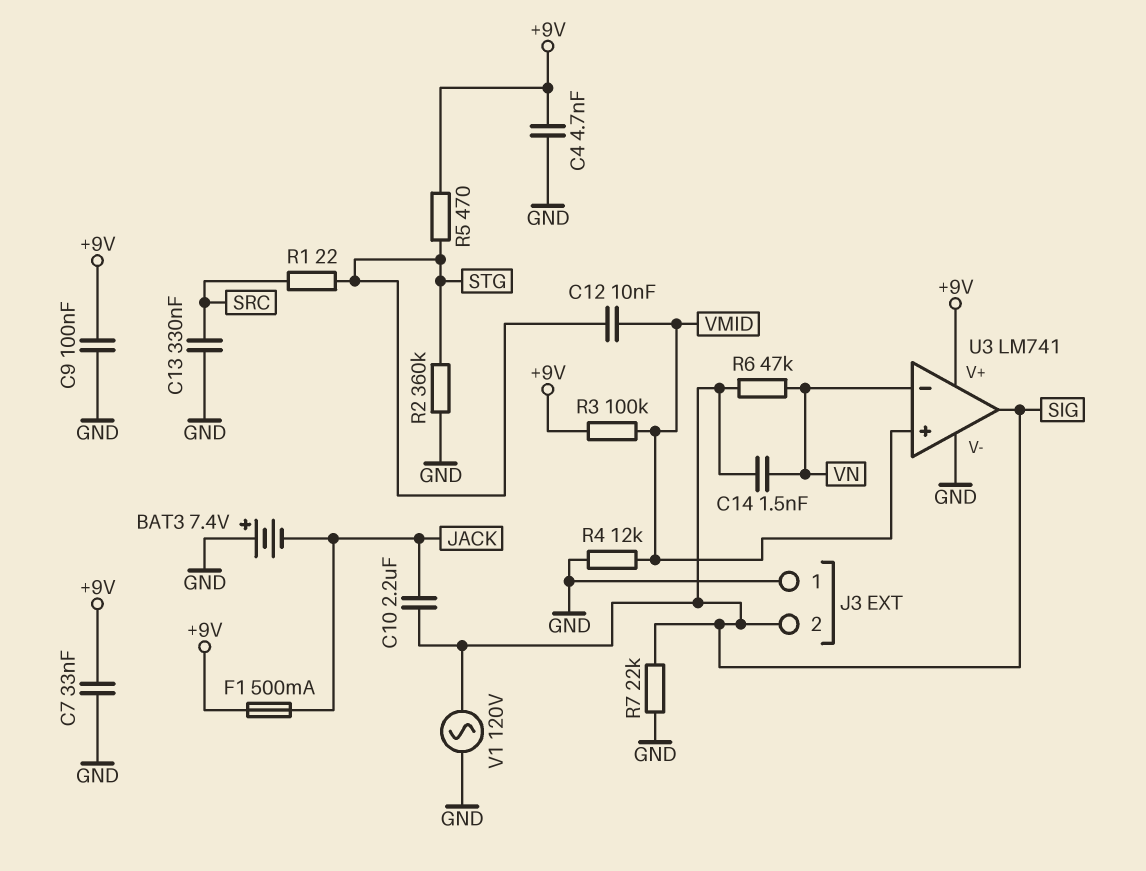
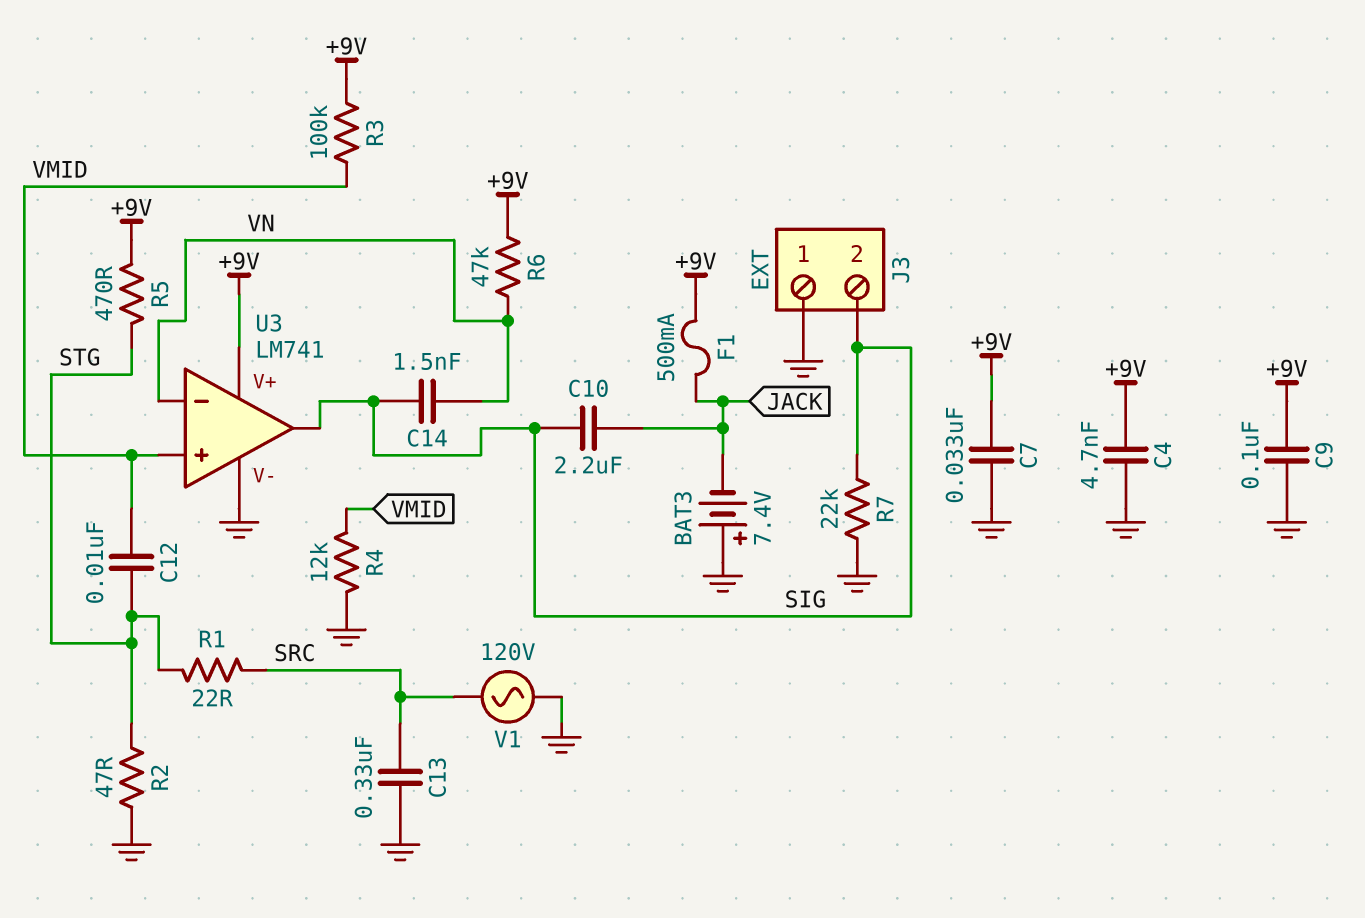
R2: 360k (GND, STG) -> 47 (GND, STG)
R6: 47k (SIG, VN) -> 47k (+9V, VN)
V1: AC 120V (GND, SIG) -> AC 120V (GND, SRC)

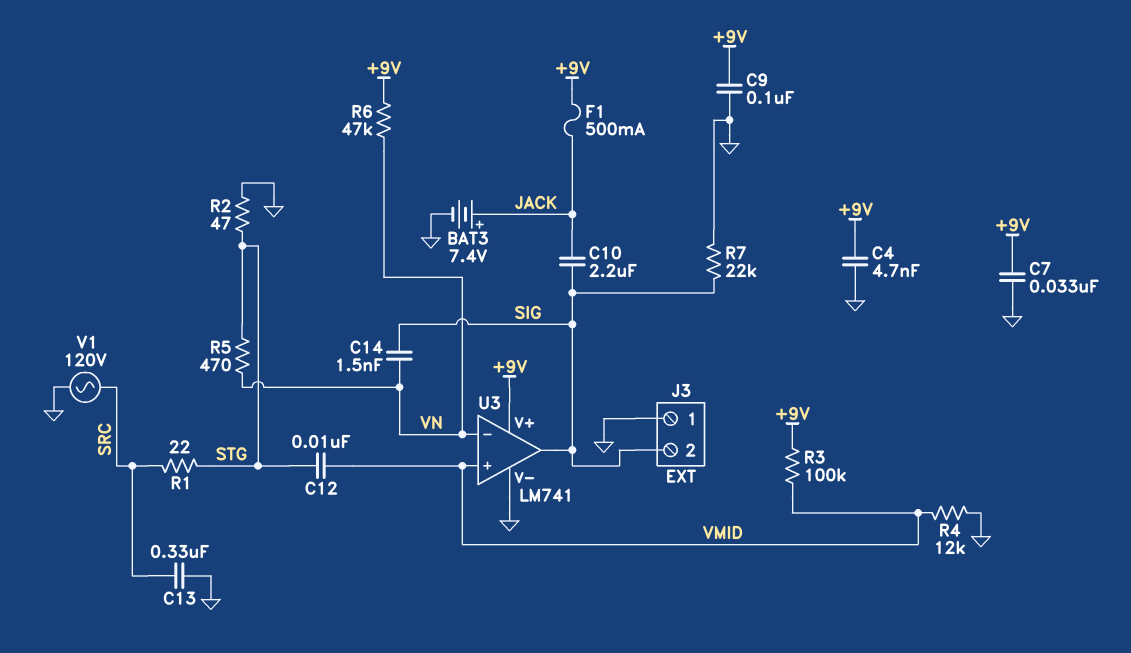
BAT3: 7.4V (plus GND, minus JACK) -> 7.4V (plus JACK, minus GND)
R5: 470 (+9V, STG) -> 470 (STG, VN)

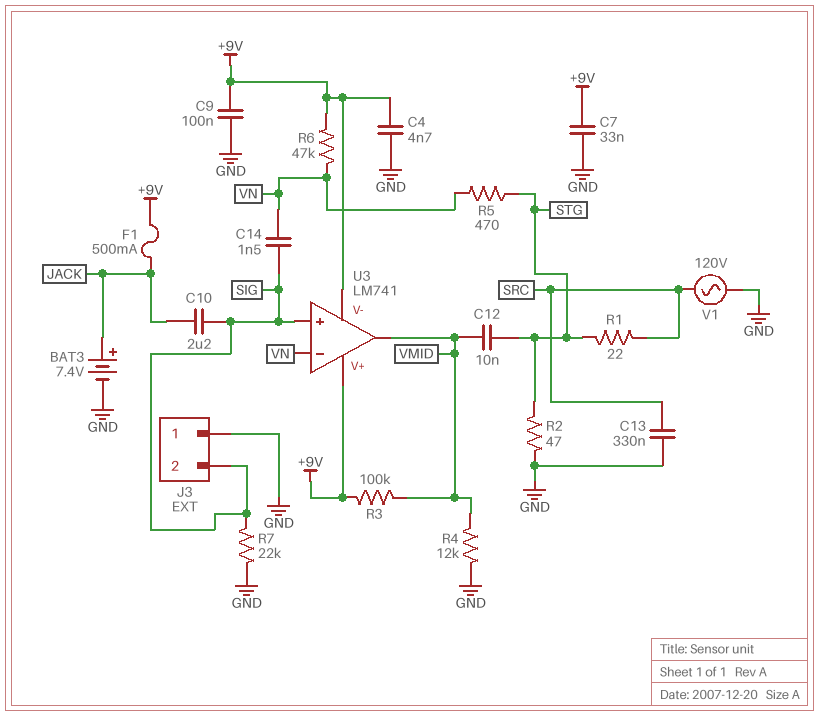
U3 pin V-: GND -> +9V
U3 pin in+: VMID -> SIG
U3 pin out: SIG -> VMID

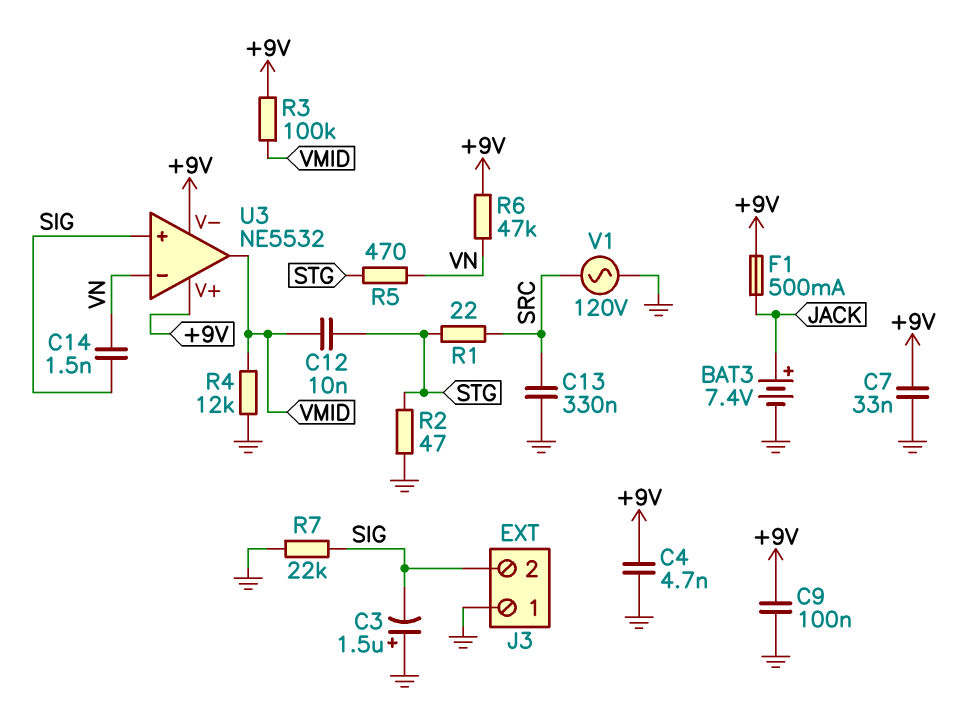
C3: none -> 1.5uF (plus GND, minus SIG)
C10: 2.2uF (JACK, SIG) -> none
U3: LM741 -> NE5532

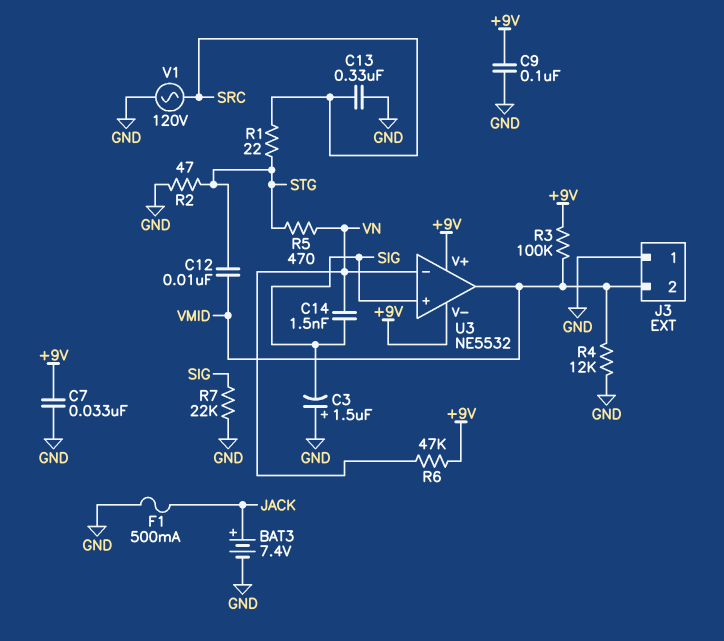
C4: 4.7nF (+9V, GND) -> none
F1: 500mA (+9V, JACK) -> 500mA (GND, JACK)
J3 pin 2: SIG -> VMID

